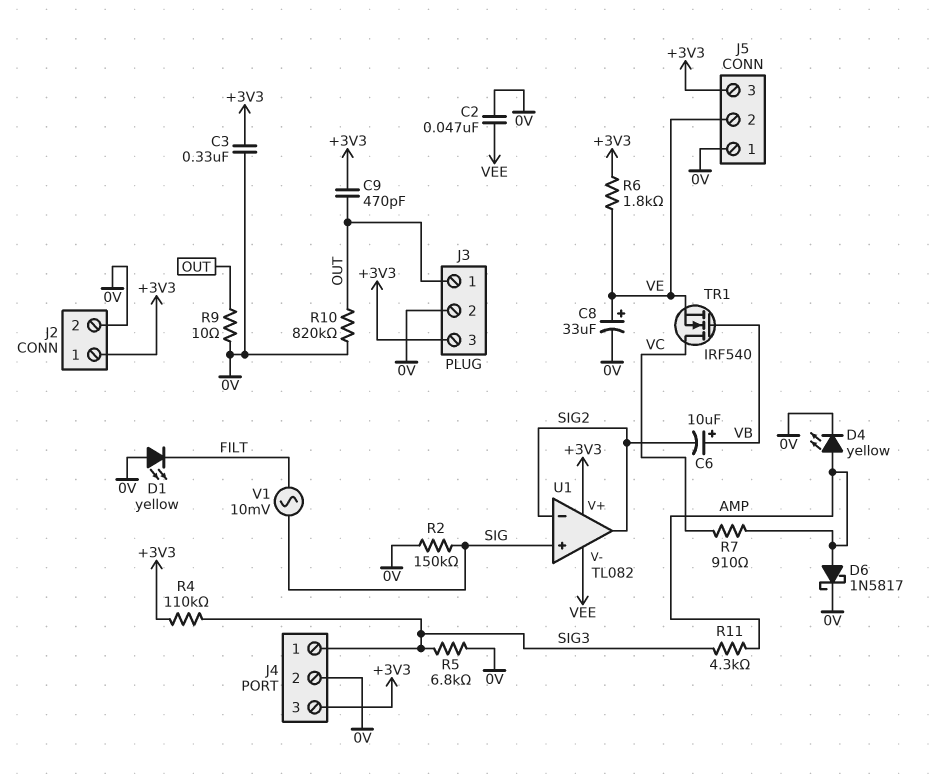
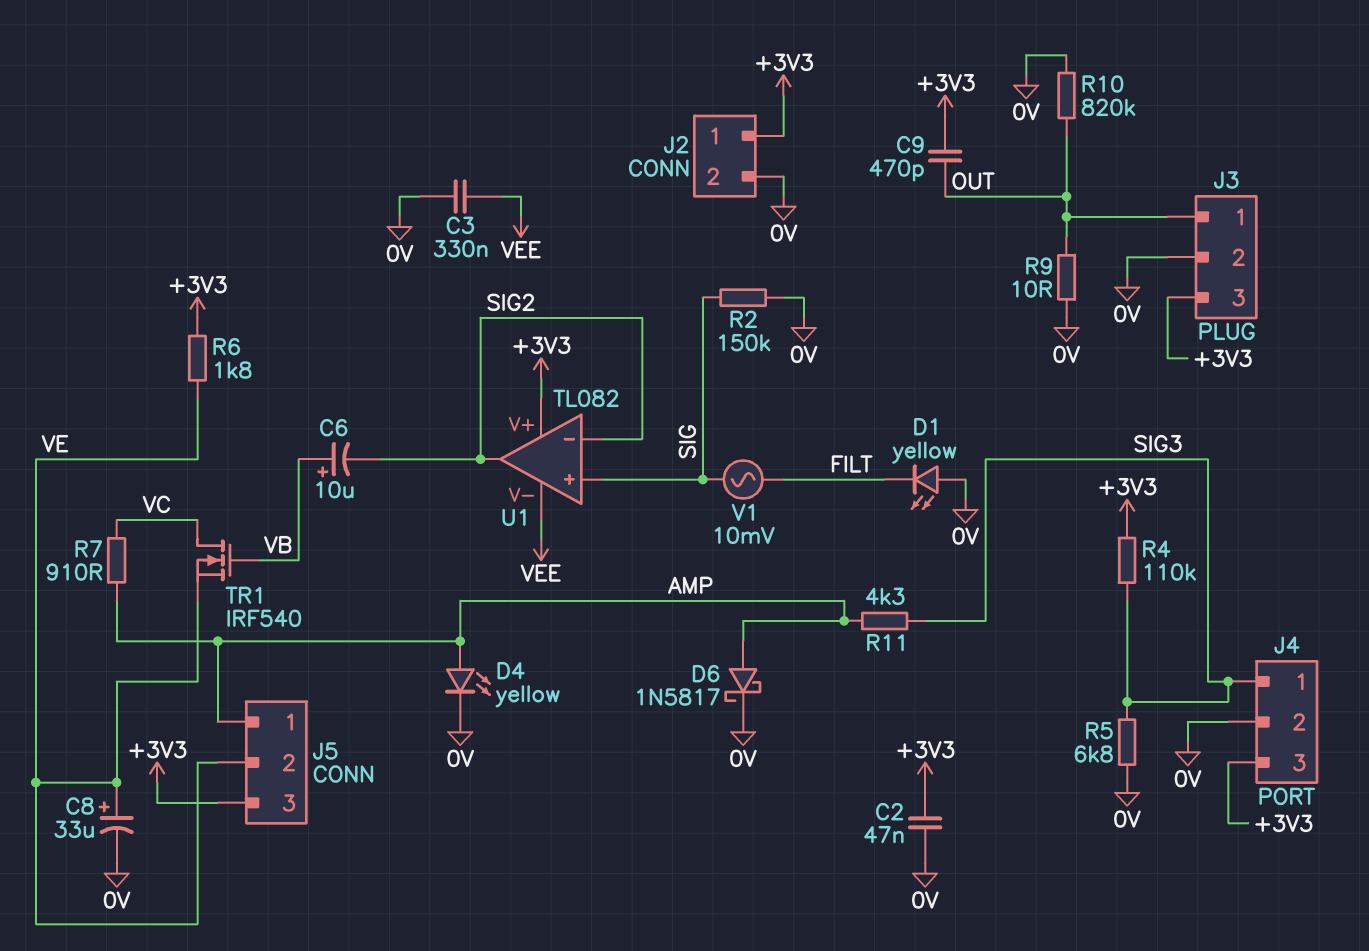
C2: 47nF (0V, VEE) -> 47nF (+3V3, 0V)
C3: 330nF (+3V3, 0V) -> 330nF (0V, VEE)
J5 pin 1: 0V -> AMP

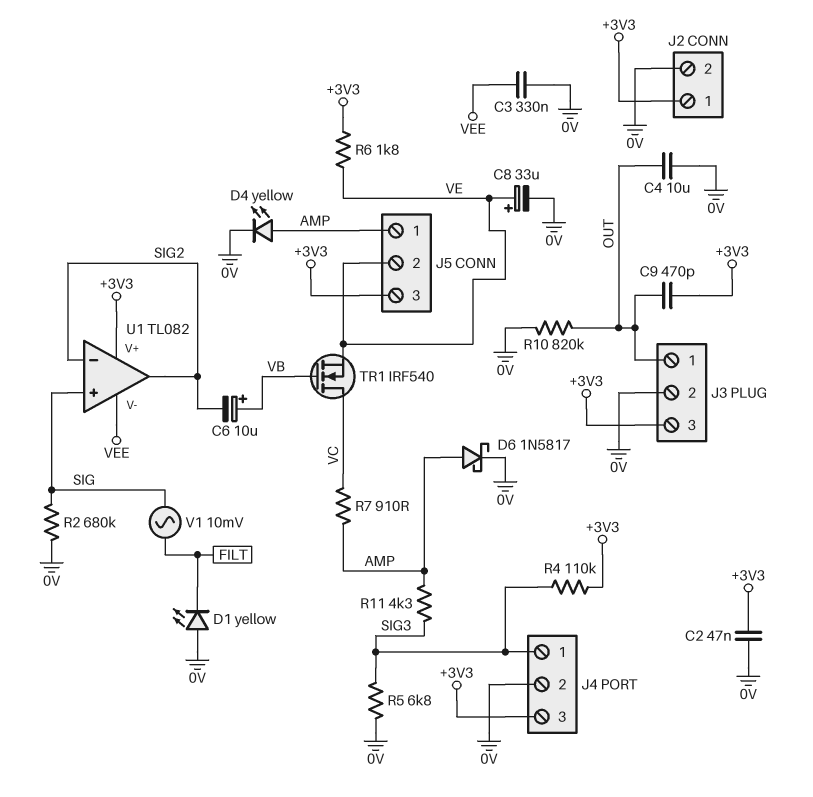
C4: none -> 10uF (0V, OUT)
R2: 150k (0V, SIG) -> 680k (0V, SIG)
R9: 10 (0V, OUT) -> none

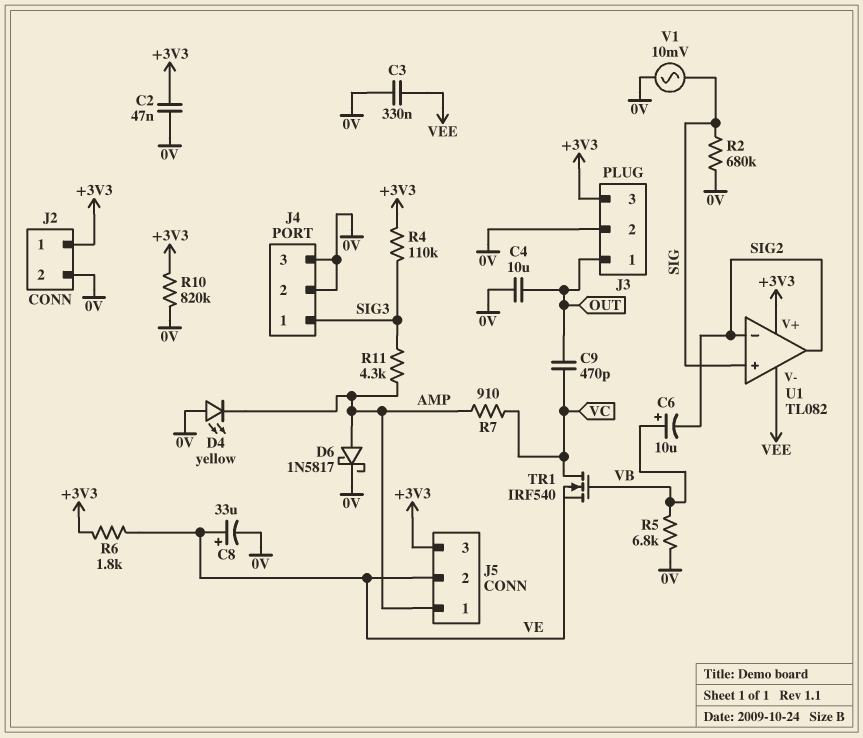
C9: 470pF (+3V3, OUT) -> 470pF (OUT, VC)
D1: LED yellow (A 0V, K FILT) -> none
D4: LED yellow (A AMP, K 0V) -> LED yellow (A 0V, K AMP)
J4 pin 3: +3V3 -> 0V
R5: 6.8k (0V, SIG3) -> 6.8k (0V, VB)
R10: 820k (0V, OUT) -> 820k (+3V3, 0V)
V1: AC 10mV (FILT, SIG) -> AC 10mV (0V, SIG)

